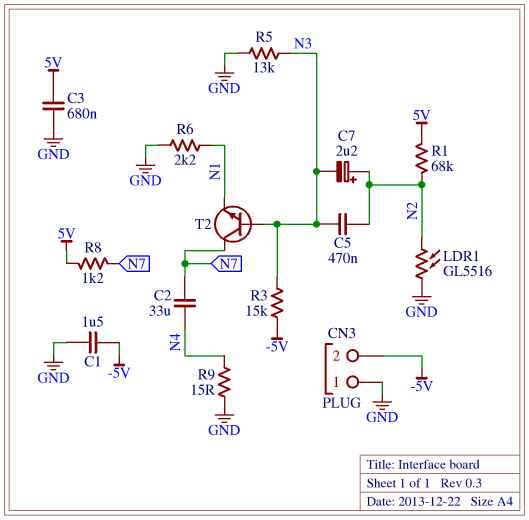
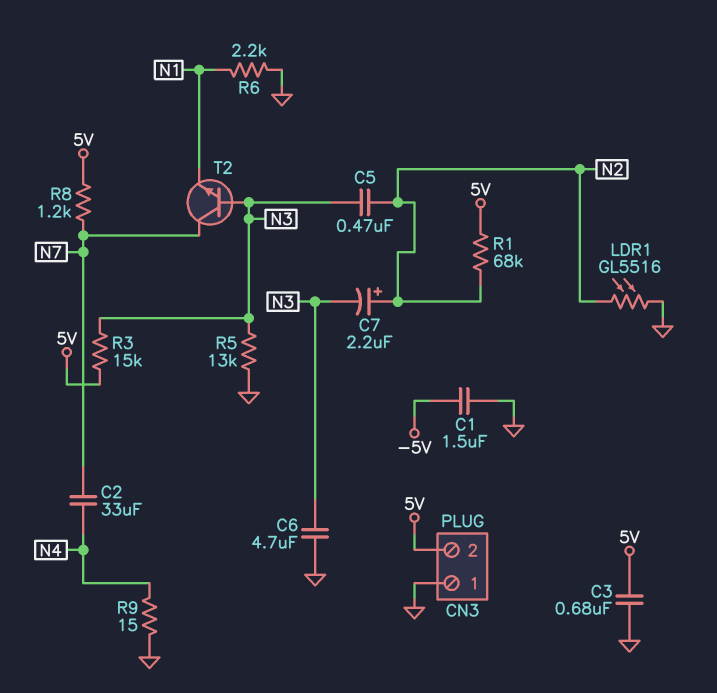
C6: none -> 4.7uF (GND, N3)
CN3 pin 2: -5V -> 5V
R3: 15k (-5V, N3) -> 15k (5V, N3)

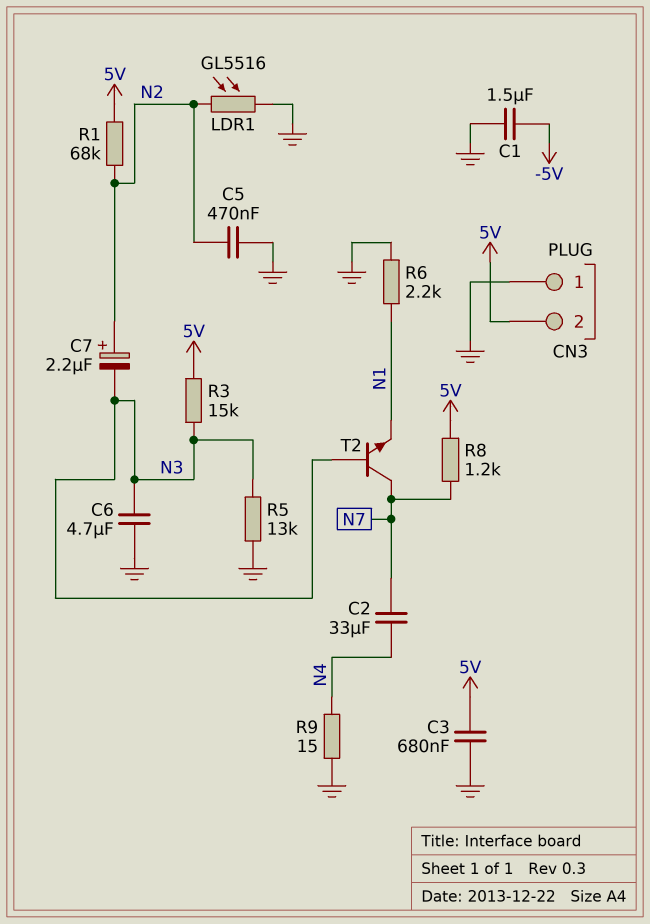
C5: 470nF (N2, N3) -> 470nF (GND, N2)

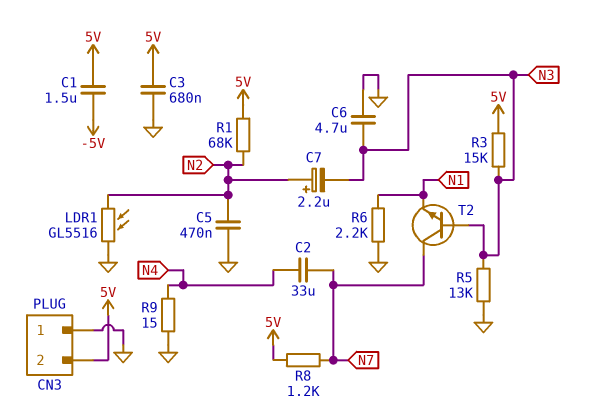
C1: 1.5uF (-5V, GND) -> 1.5uF (-5V, 5V)

